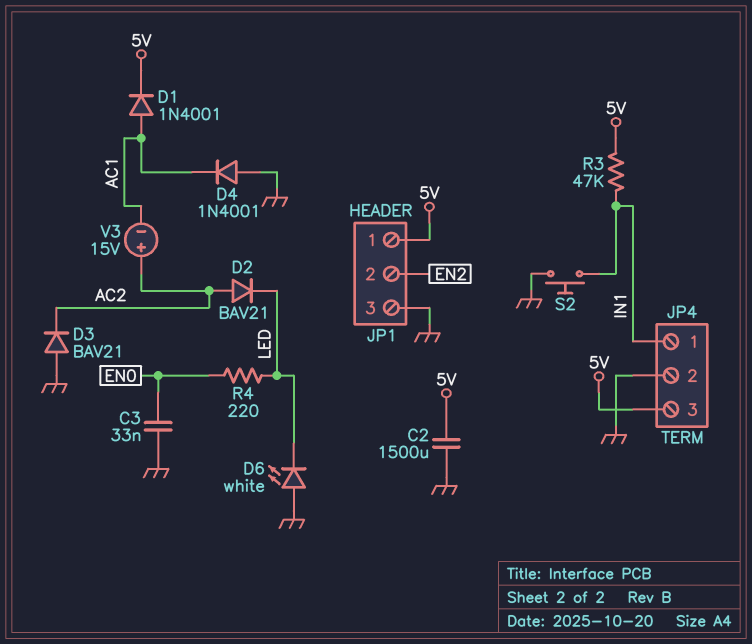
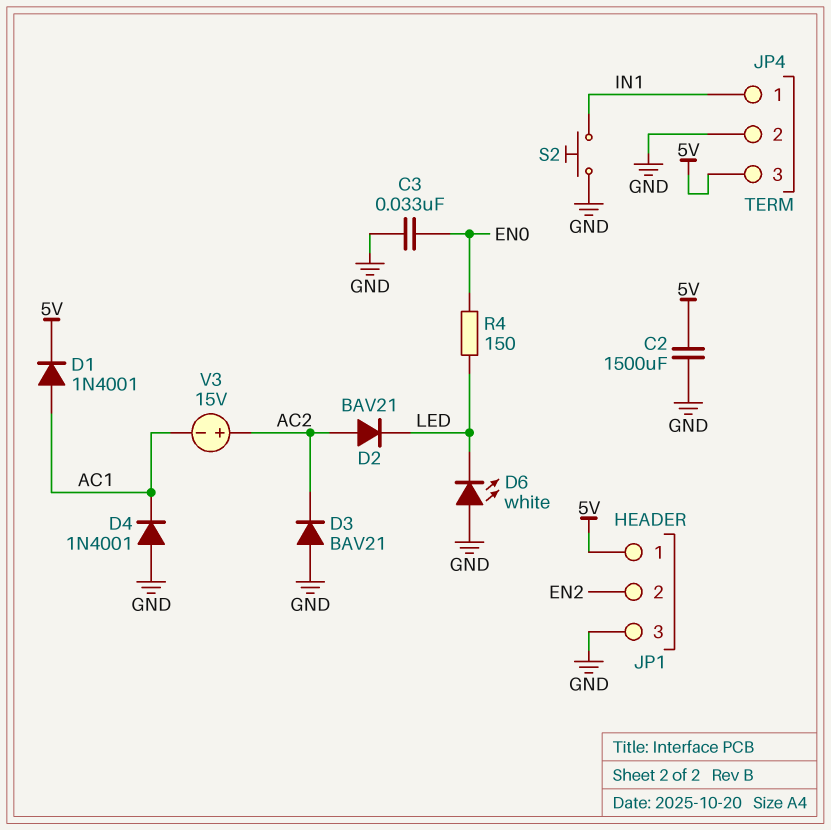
R3: 47k (5V, IN1) -> none
R4: 220 (EN0, LED) -> 150 (EN0, LED)

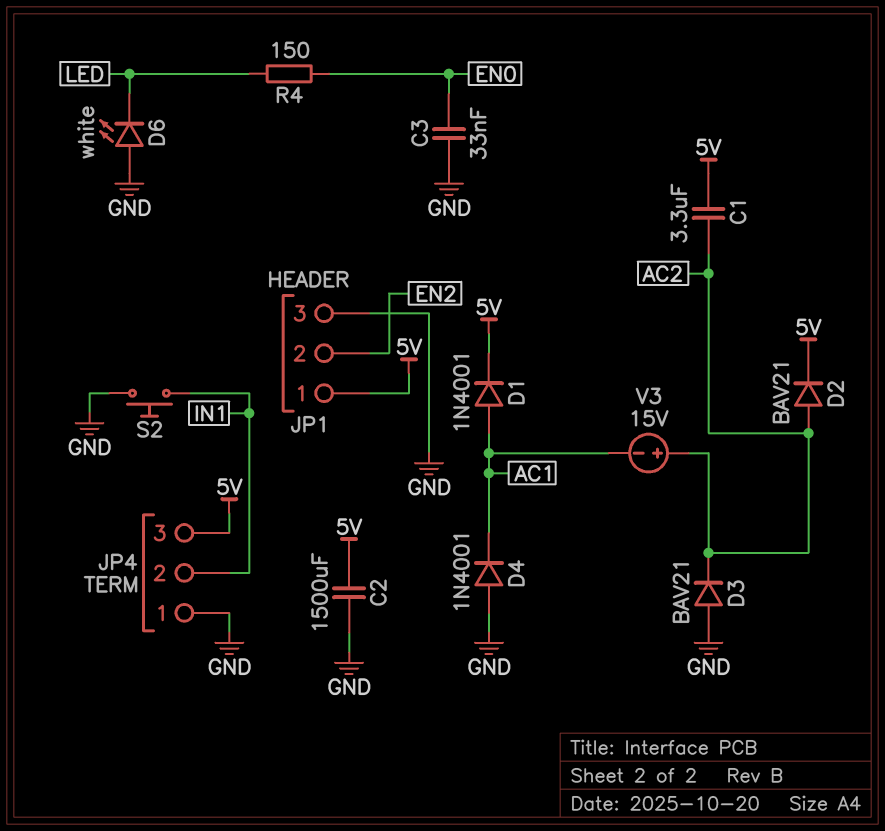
C1: none -> 3.3uF (5V, AC2)
D2: diode BAV21 (A AC2, K LED) -> diode BAV21 (A AC2, K 5V)
JP4 pin 1: IN1 -> GND
JP4 pin 2: GND -> IN1

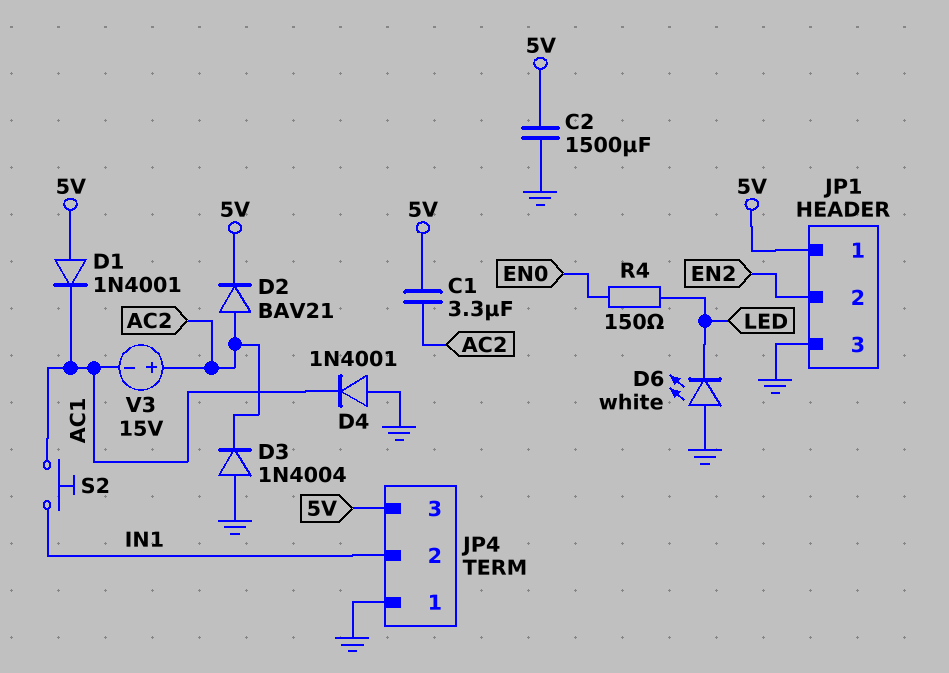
C3: 33nF (EN0, GND) -> none
D1: diode 1N4001 (A AC1, K 5V) -> diode 1N4001 (A 5V, K AC1)
D3: diode BAV21 (A GND, K AC2) -> diode 1N4004 (A GND, K AC2)
S2: button (GND, IN1) -> button (AC1, IN1)

